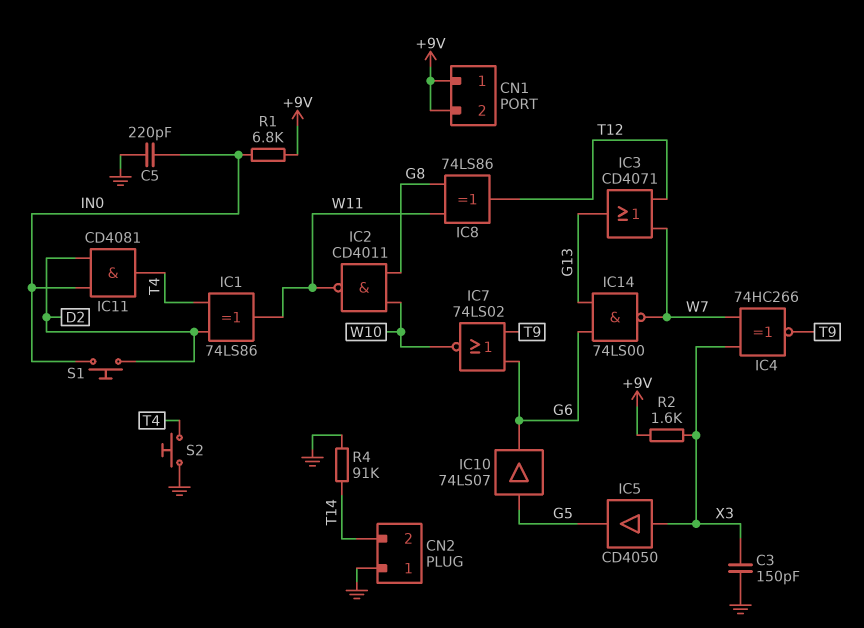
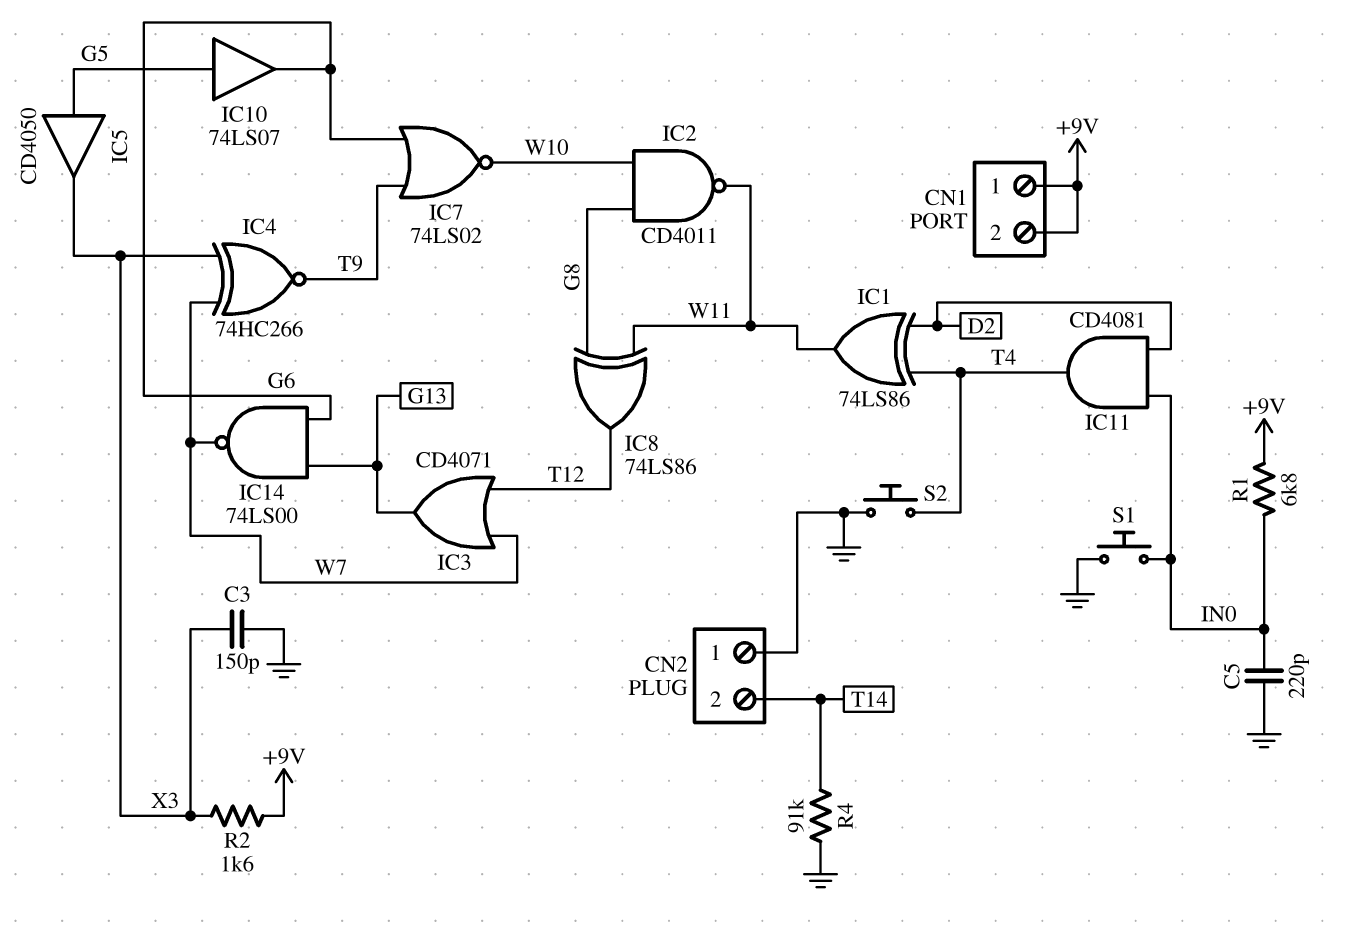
IC5: buffer CD4050 (in X3, out G5) -> buffer CD4050 (in G5, out X3)
S1: button (D2, IN0) -> button (GND, IN0)

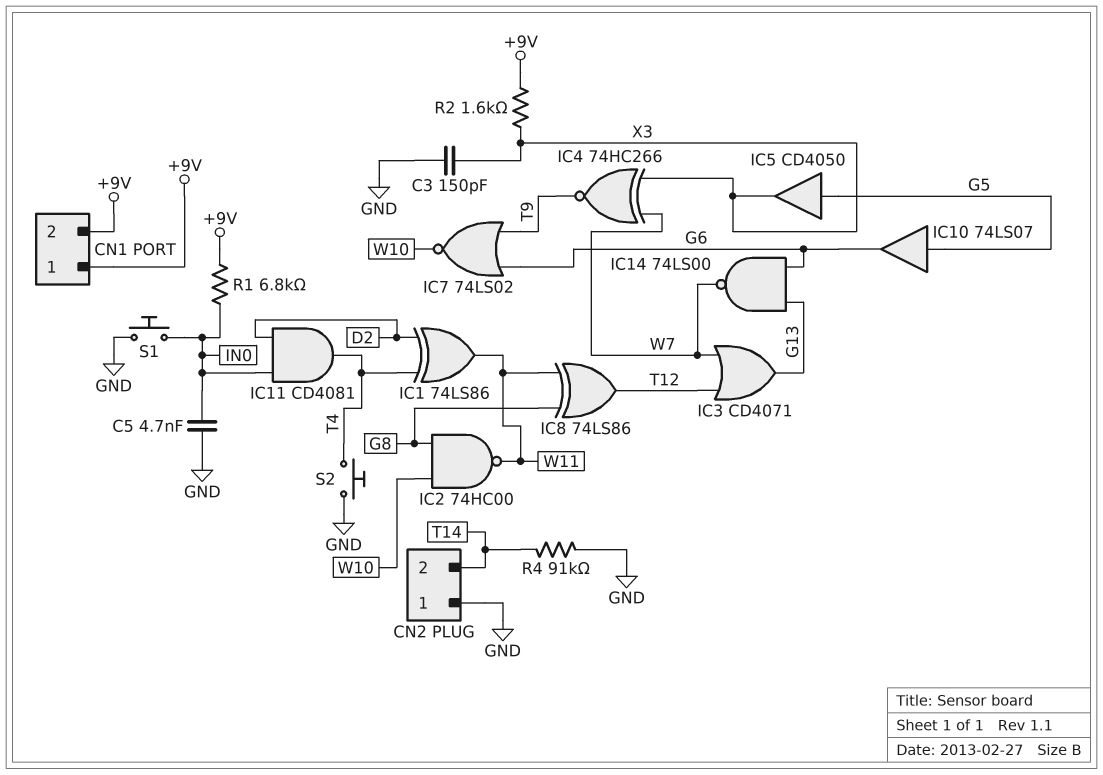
C5: 220pF (GND, IN0) -> 4.7nF (GND, IN0)
IC2: NAND CD4011 (in G8, in W10, out W11) -> NAND 74HC00 (in G8, in W10, out W11)

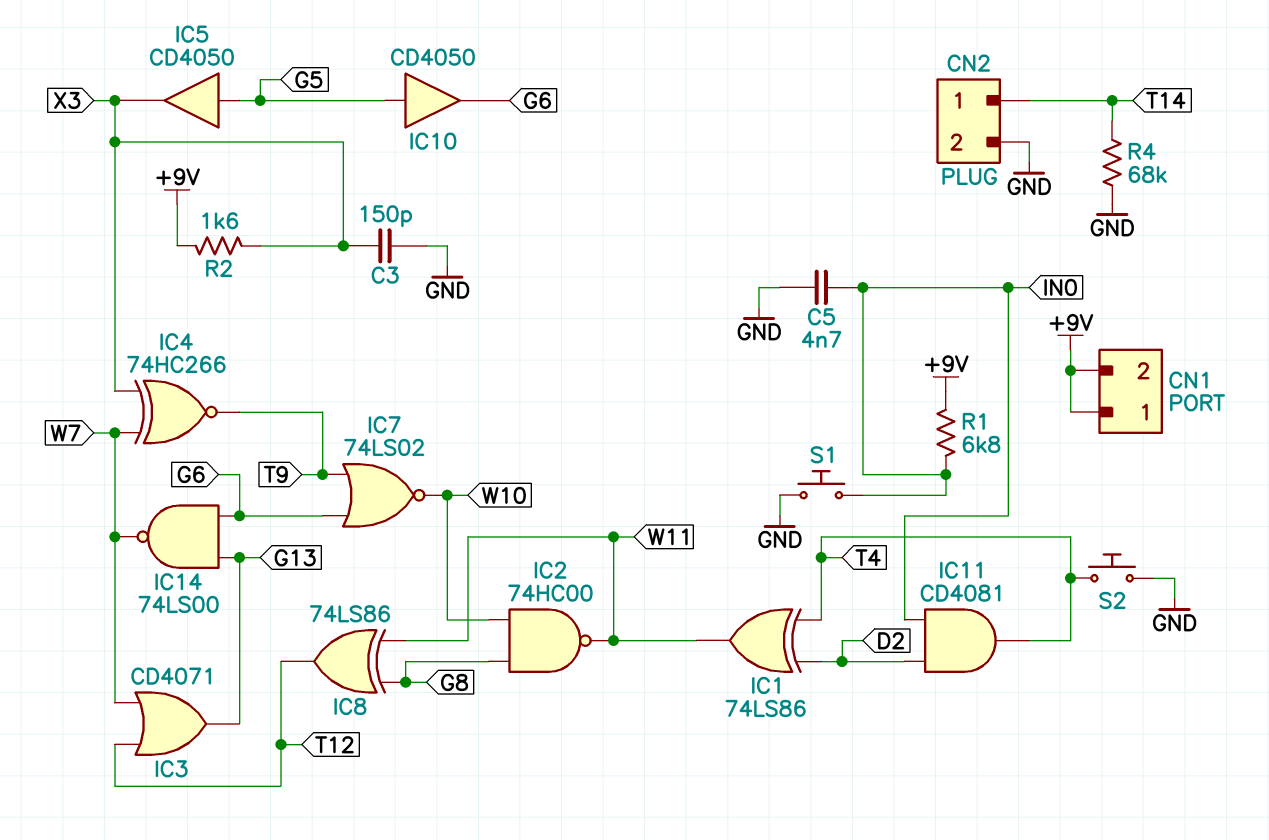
CN2 pin 1: GND -> T14
CN2 pin 2: T14 -> GND
IC10: buffer 74LS07 (in G5, out G6) -> buffer CD4050 (in G5, out G6)
R4: 91k (GND, T14) -> 68k (GND, T14)

